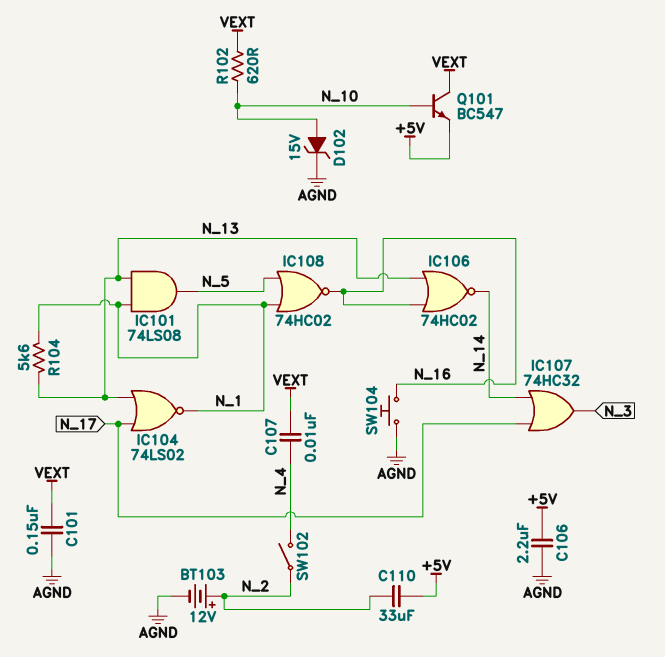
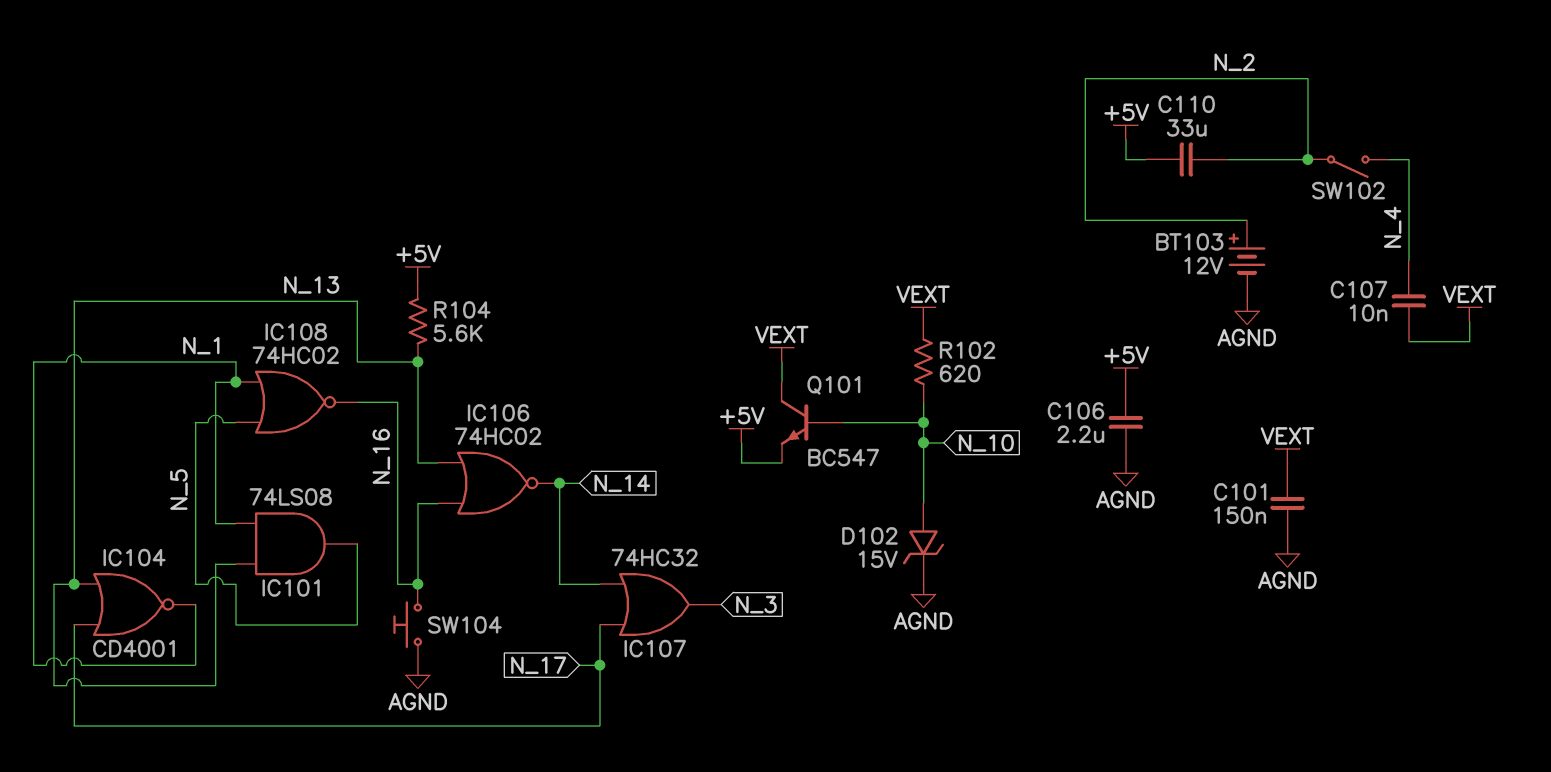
IC104: NOR 74LS02 (in N_13, in N_17, out N_1) -> NOR CD4001 (in N_13, in N_17, out N_1)
R104: 5.6k (N_1, N_13) -> 5.6k (+5V, N_13)

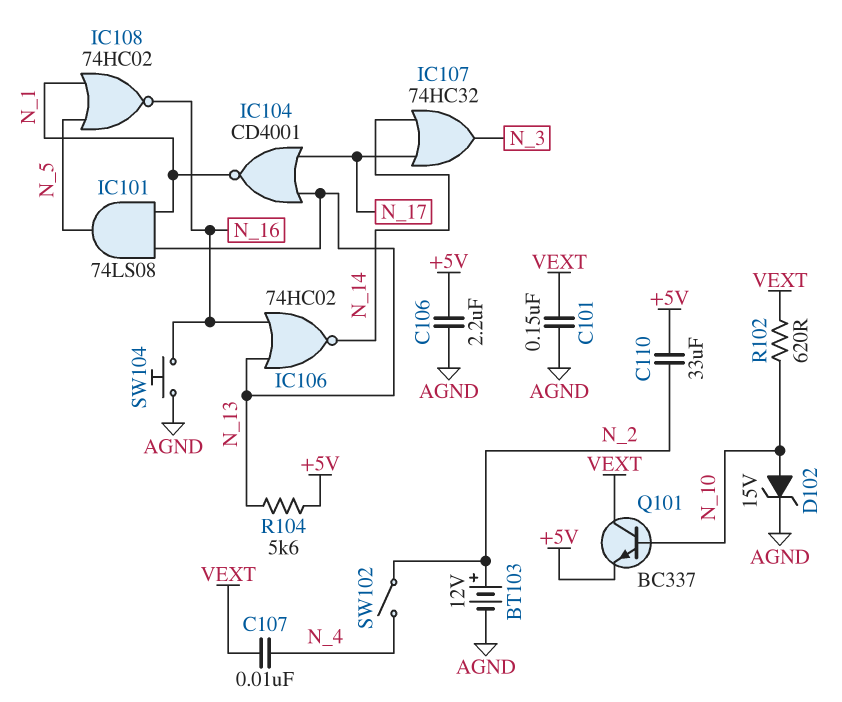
Q101: NPN BC547 (B N_10, C VEXT, E +5V) -> NPN BC337 (B N_10, C VEXT, E +5V)

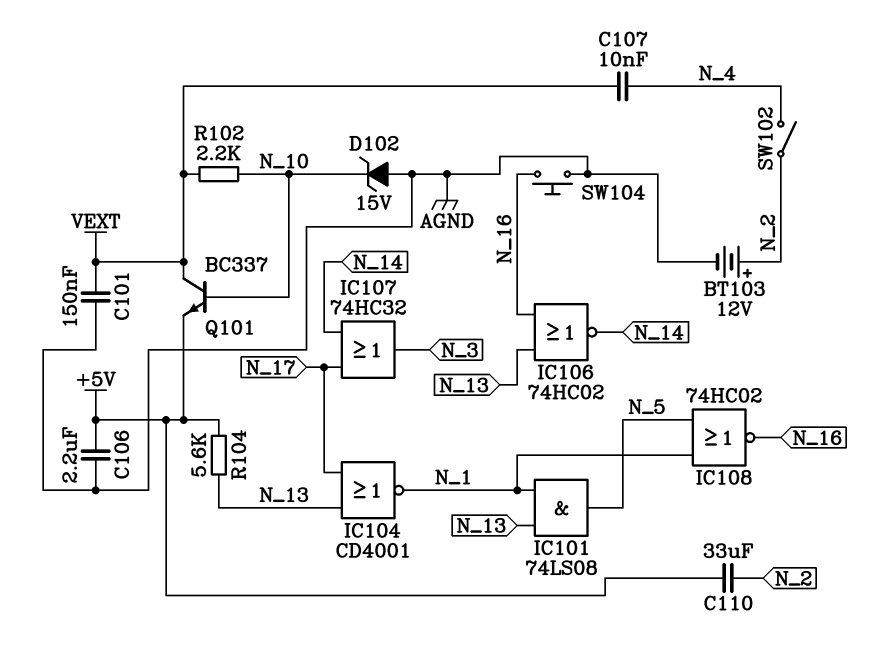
D102: zener 15V (A N_10, K AGND) -> zener 15V (A AGND, K N_10)
R102: 620 (N_10, VEXT) -> 2.2k (N_10, VEXT)

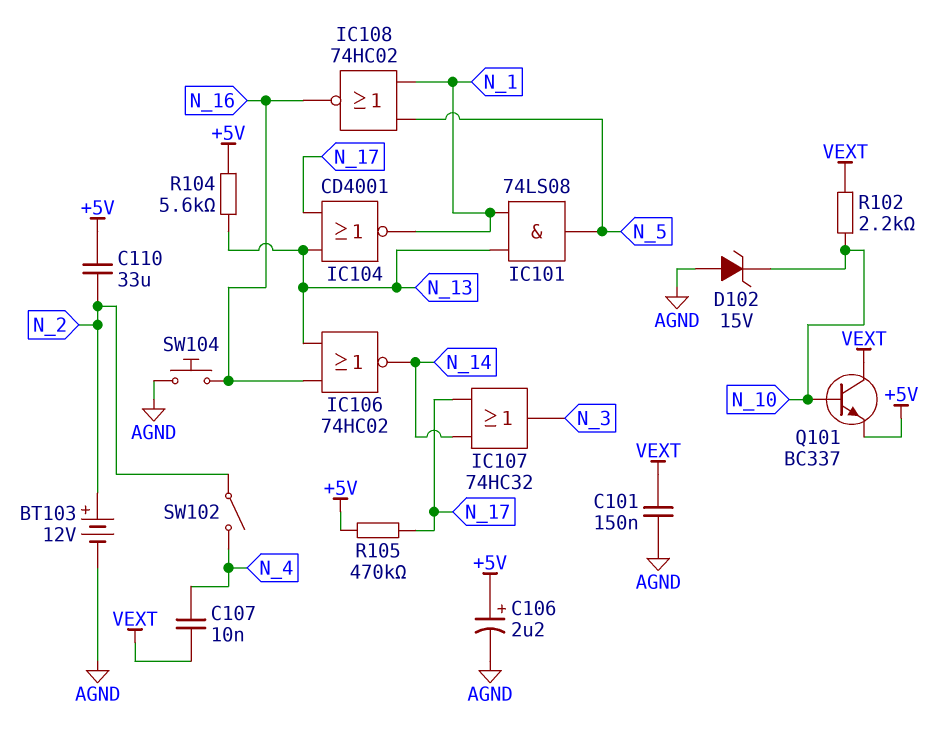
C106: 2.2uF (+5V, AGND) -> 2.2uF (plus +5V, minus AGND)
R105: none -> 470k (+5V, N_17)

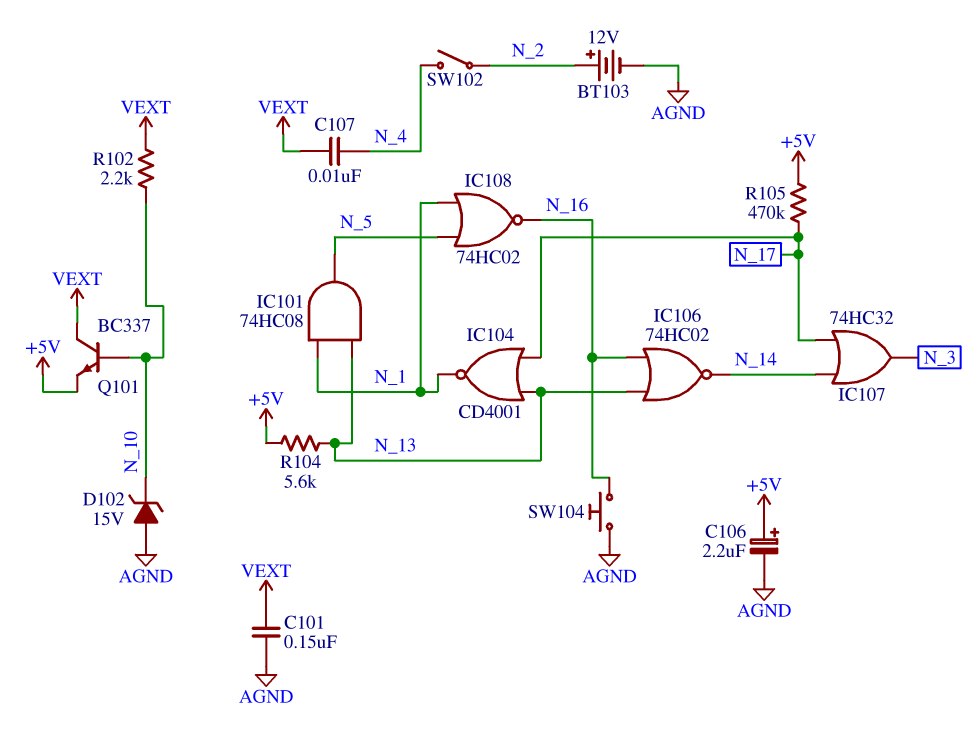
C110: 33uF (+5V, N_2) -> none
IC101: AND 74LS08 (in N_1, in N_13, out N_5) -> AND 74HC08 (in N_1, in N_13, out N_5)

